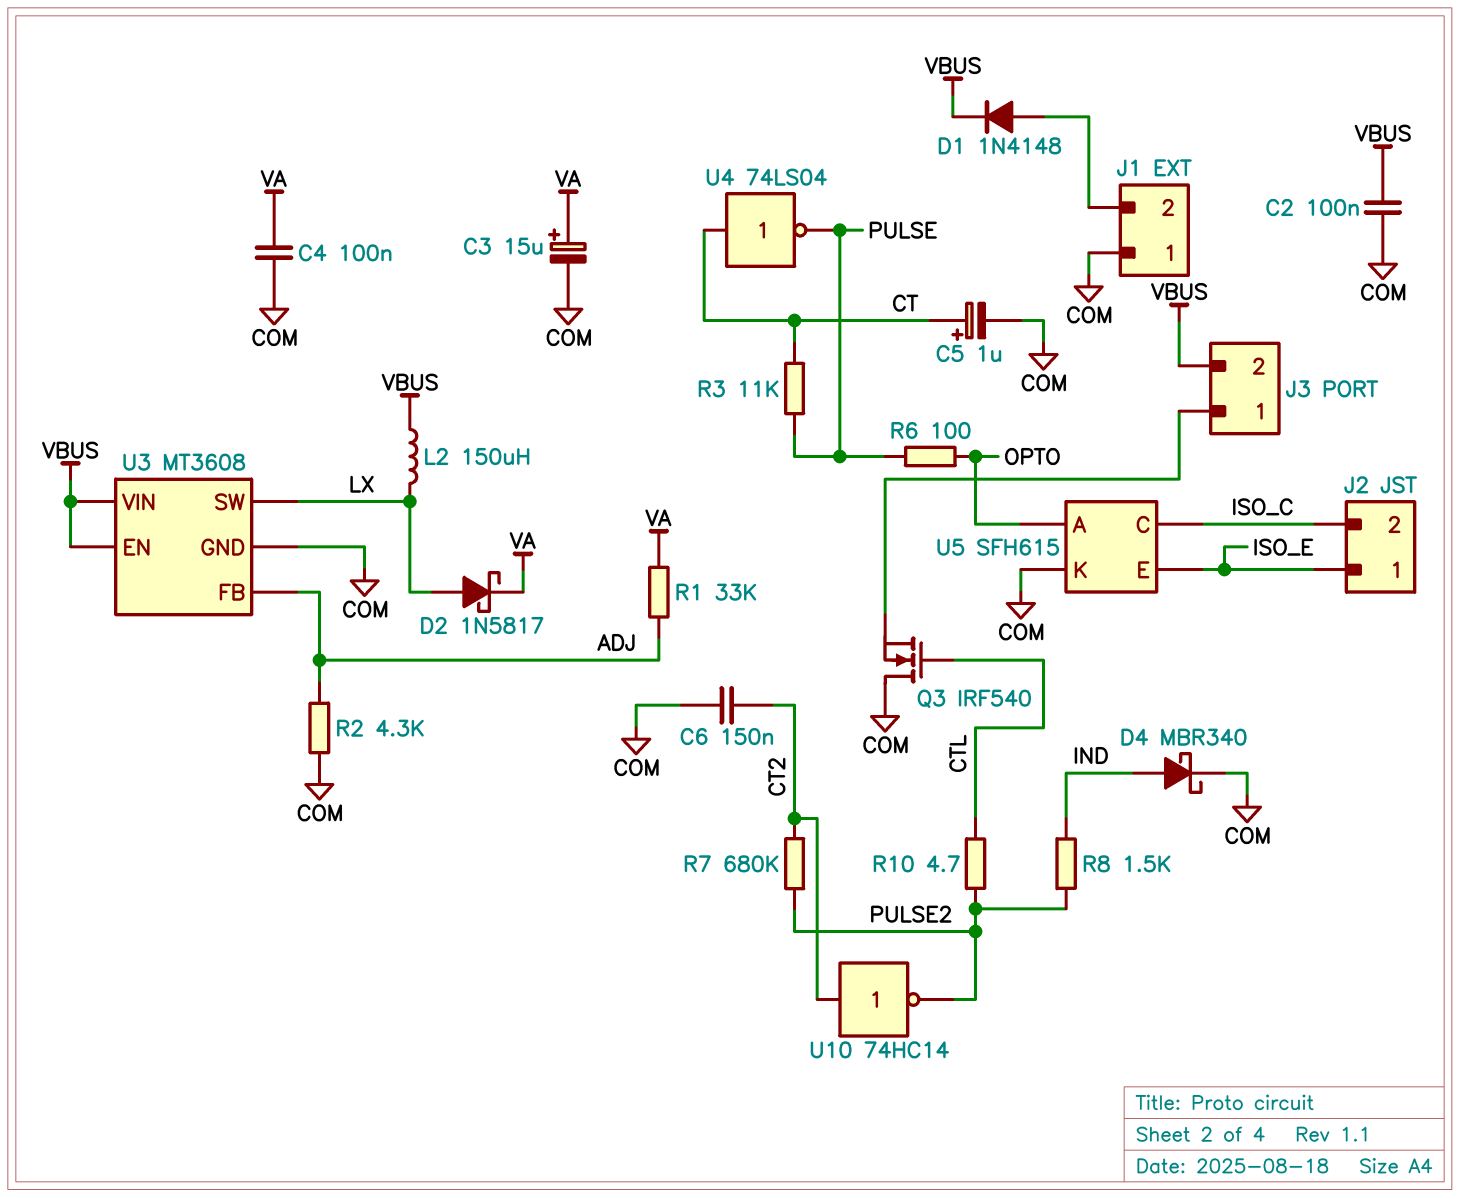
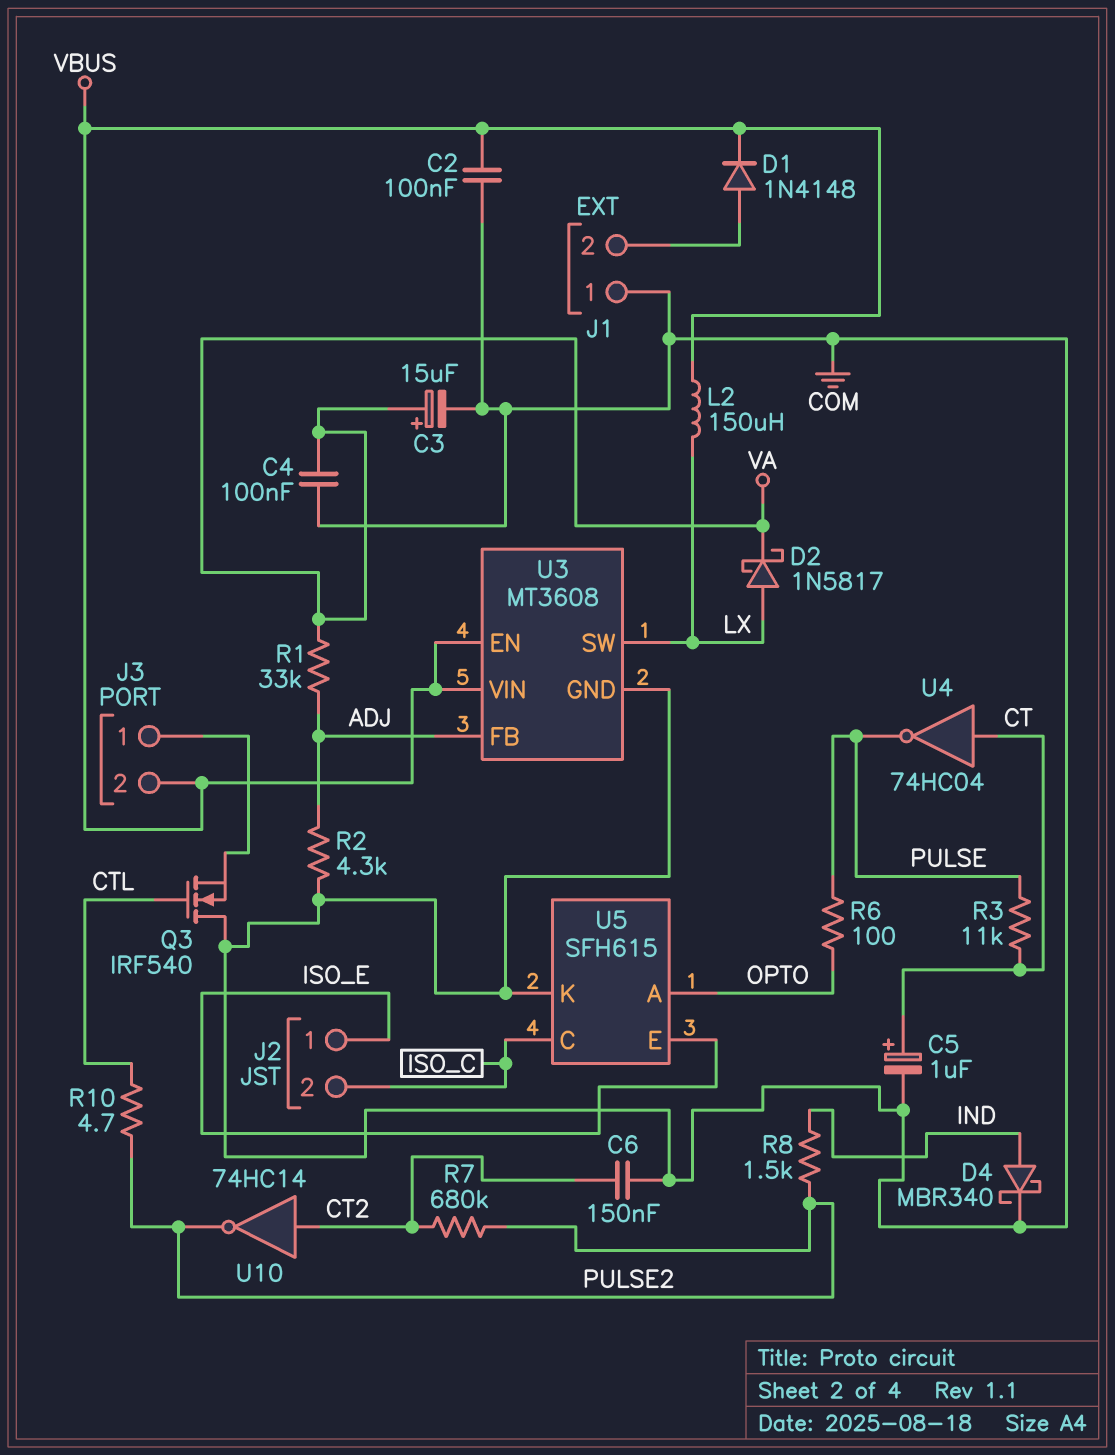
U4: NOT 74LS04 (in CT, out PULSE) -> NOT 74HC04 (in CT, out PULSE)

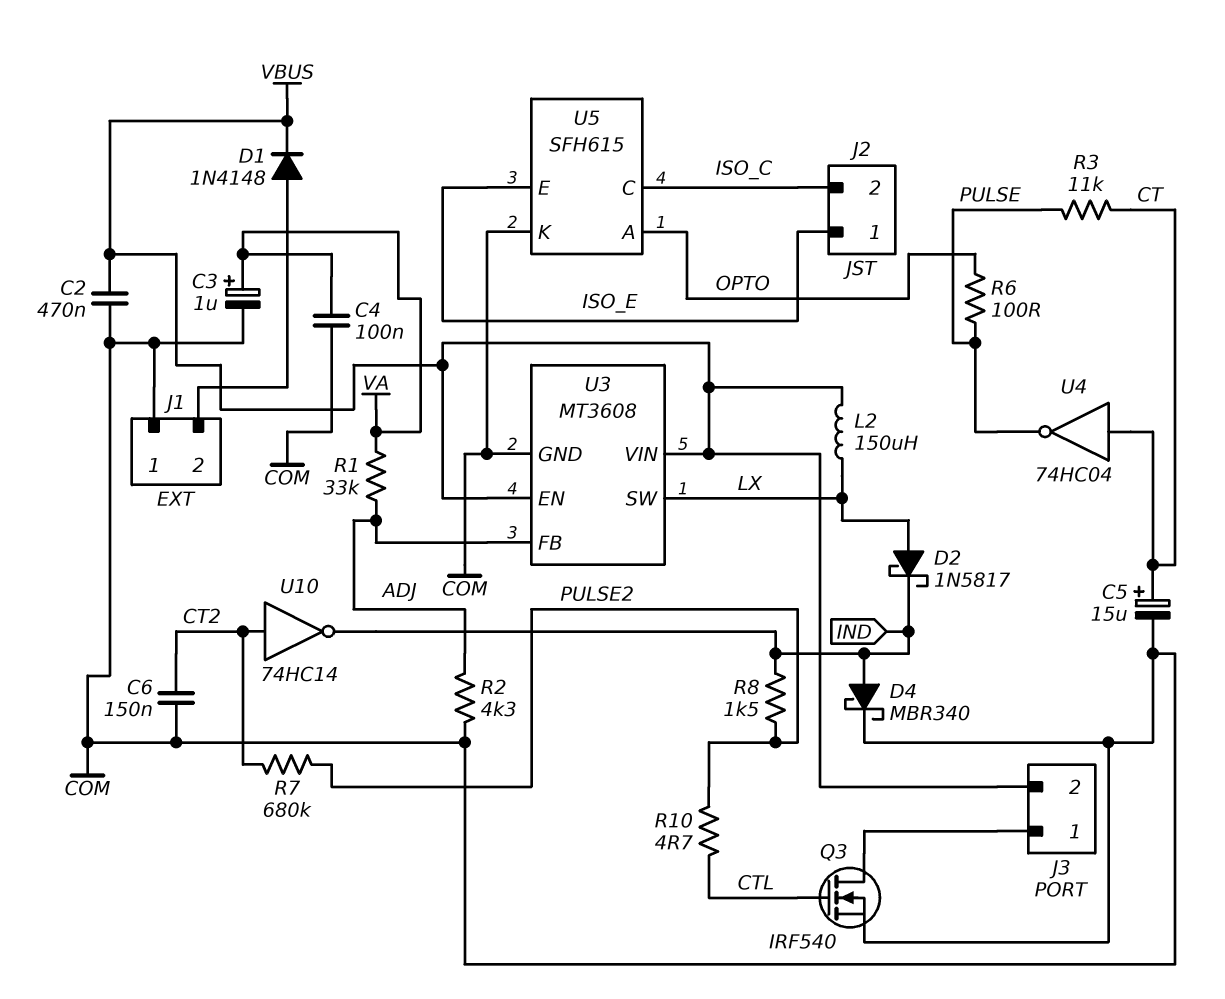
C2: 100nF (COM, VBUS) -> 470nF (COM, VBUS)
C3: 15uF (plus VA, minus COM) -> 1uF (plus VA, minus COM)
C5: 1uF (plus CT, minus COM) -> 15uF (plus CT, minus COM)
D2: schottky 1N5817 (A LX, K VA) -> schottky 1N5817 (A LX, K IND)
Q3: NMOS IRF540 (G CTL, D COM, S J3/1) -> NMOS IRF540 (G CTL, D J3/1, S COM)
U10: NOT 74HC14 (in CT2, out PULSE2) -> NOT 74HC14 (in CT2, out IND)

